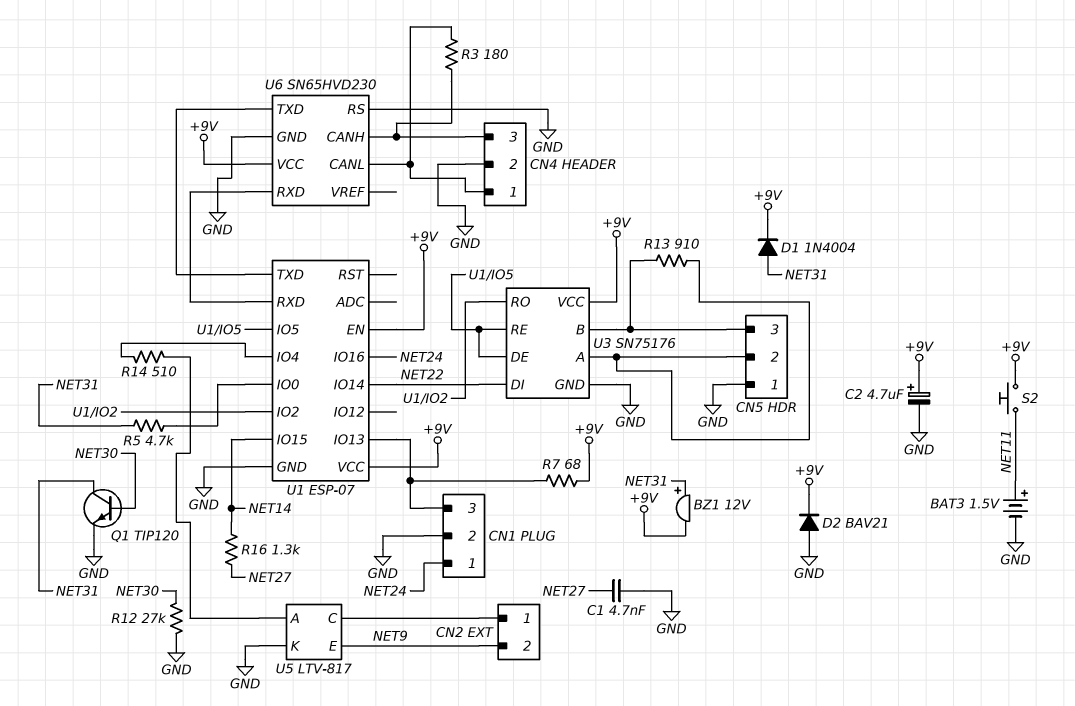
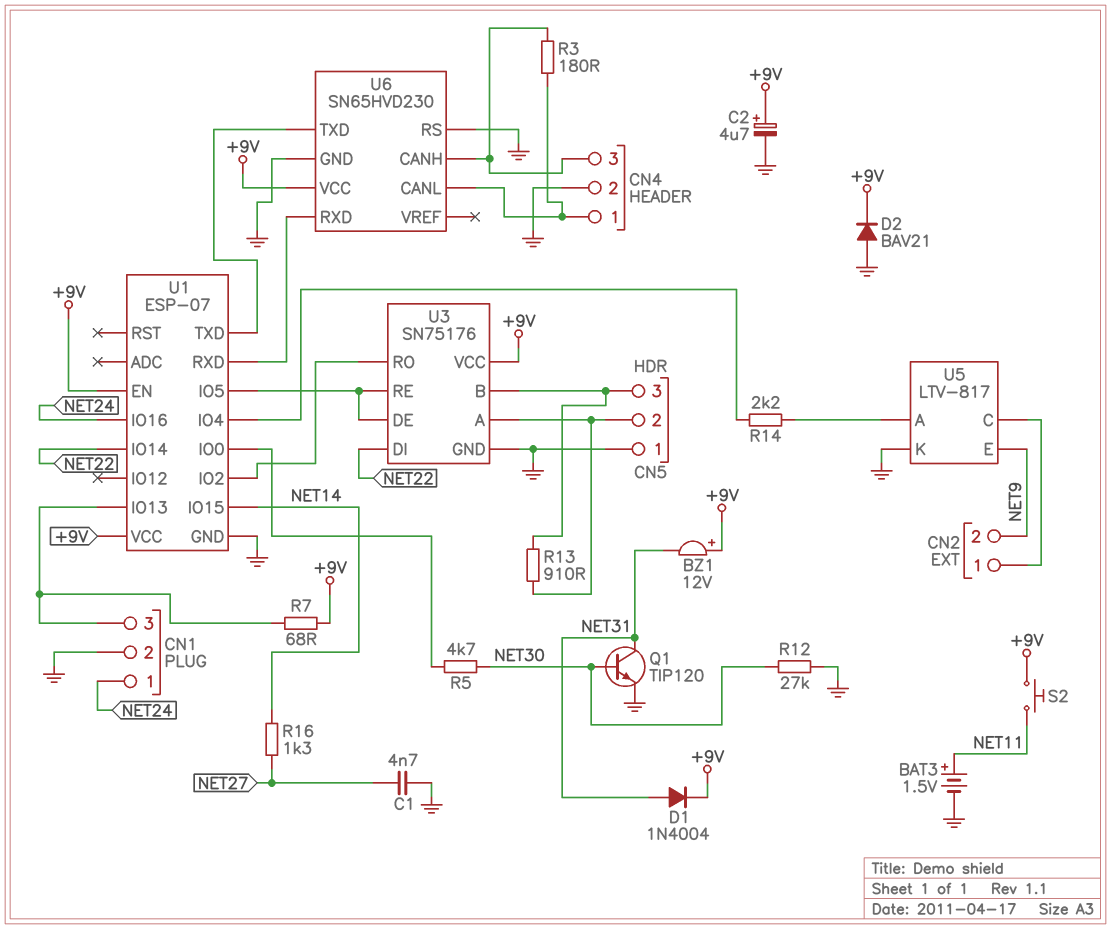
BZ1: buzzer 12V (plus NET31, minus +9V) -> buzzer 12V (plus +9V, minus NET31)
R5: 4.7k (NET31, U1/IO0) -> 4.7k (NET30, U1/IO0)
R14: 510 (U1/IO4, U5/A) -> 2.2k (U1/IO4, U5/A)

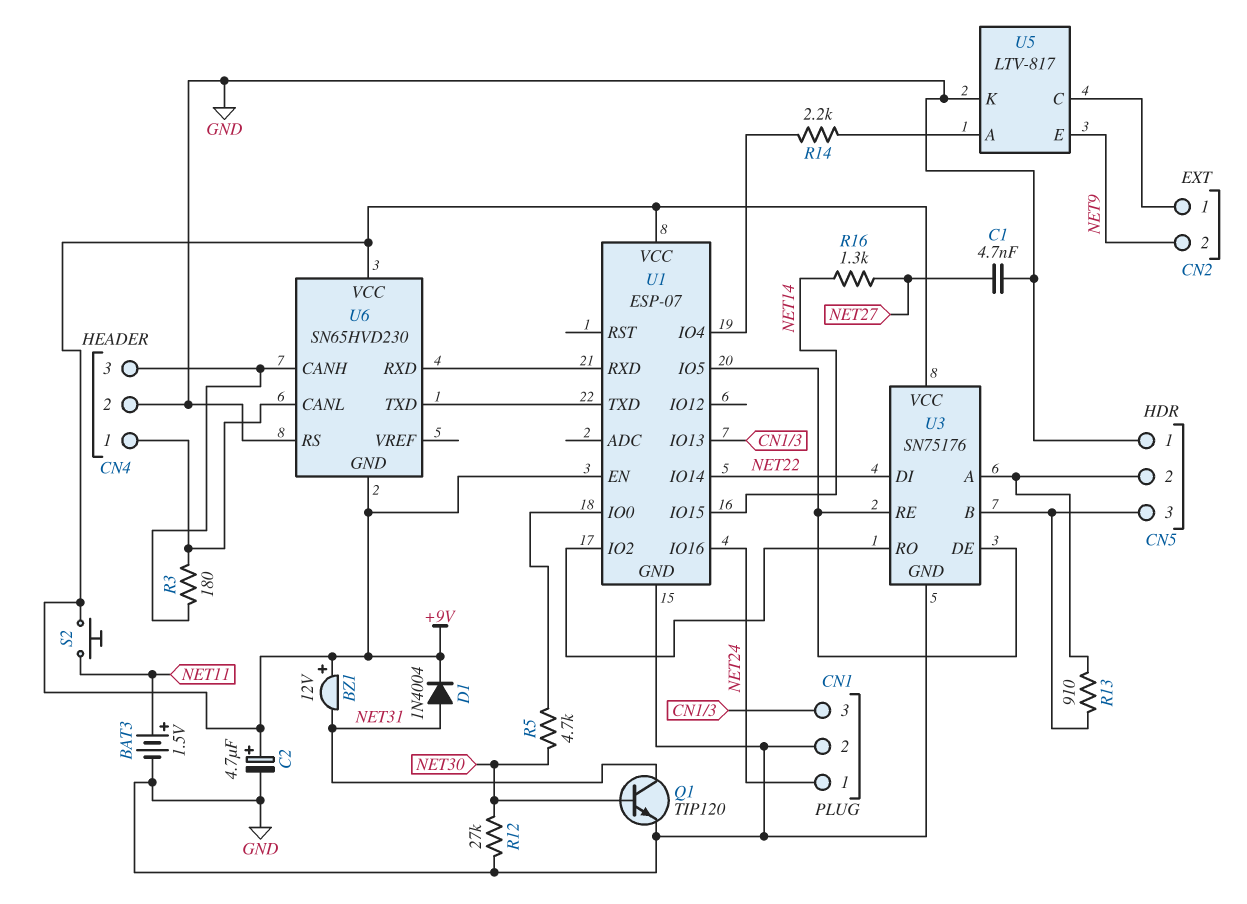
D2: diode BAV21 (A GND, K +9V) -> none
R7: 68 (+9V, CN1/3) -> none
U6 pin GND: GND -> +9V

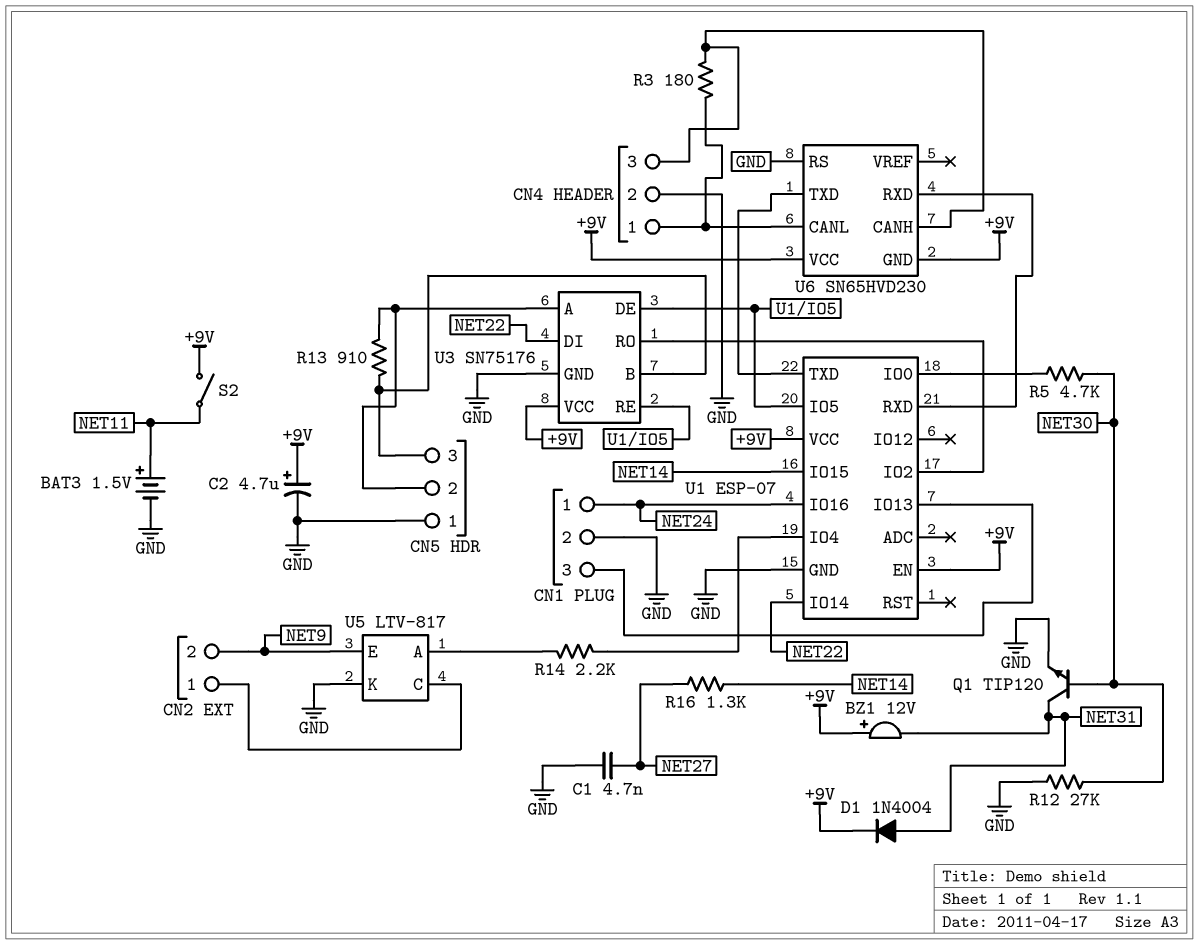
S2: button (+9V, NET11) -> switch (+9V, NET11)

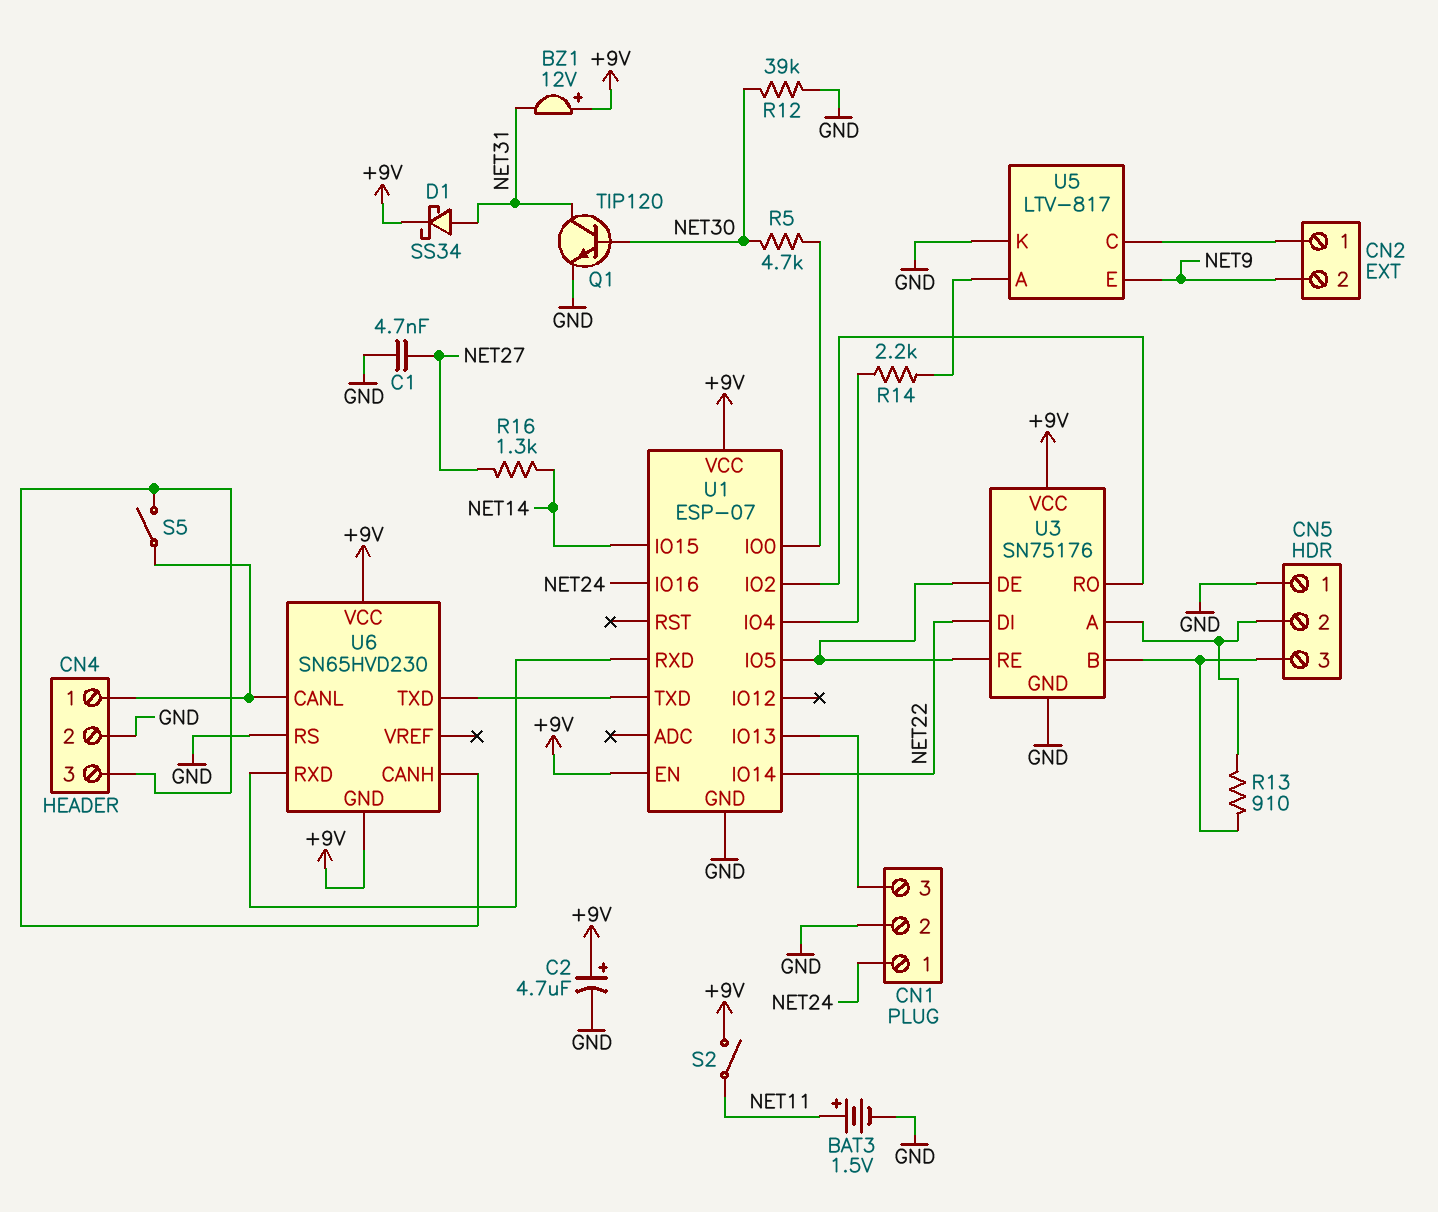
D1: diode 1N4004 (A NET31, K +9V) -> schottky SS34 (A NET31, K +9V)
R3: 180 (CN4/1, CN4/3) -> none
R12: 27k (GND, NET30) -> 39k (GND, NET30)
S5: none -> switch (CN4/1, CN4/3)

